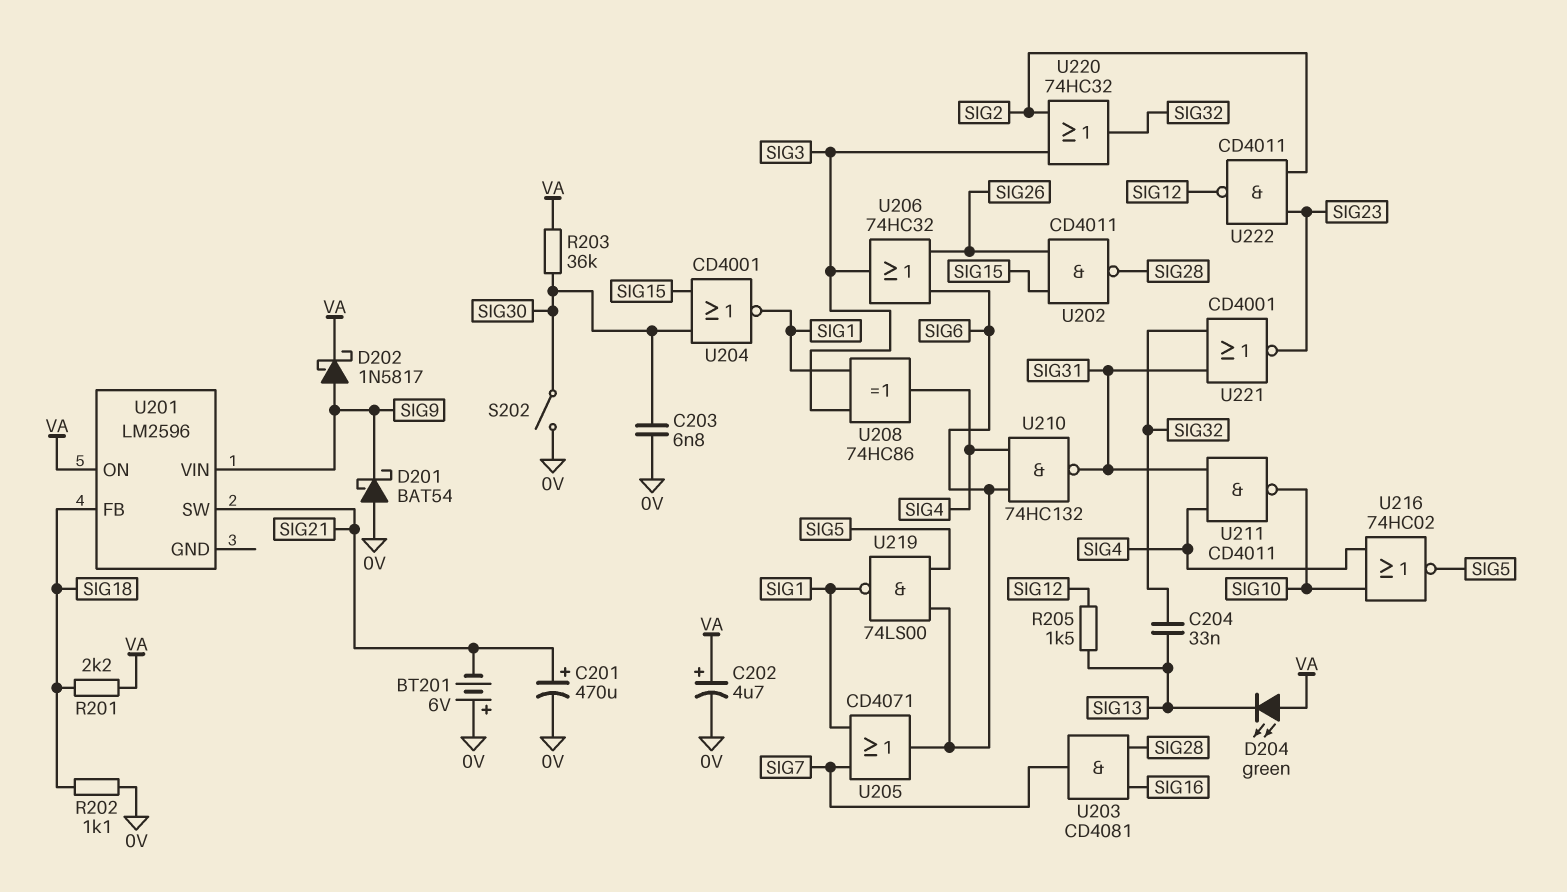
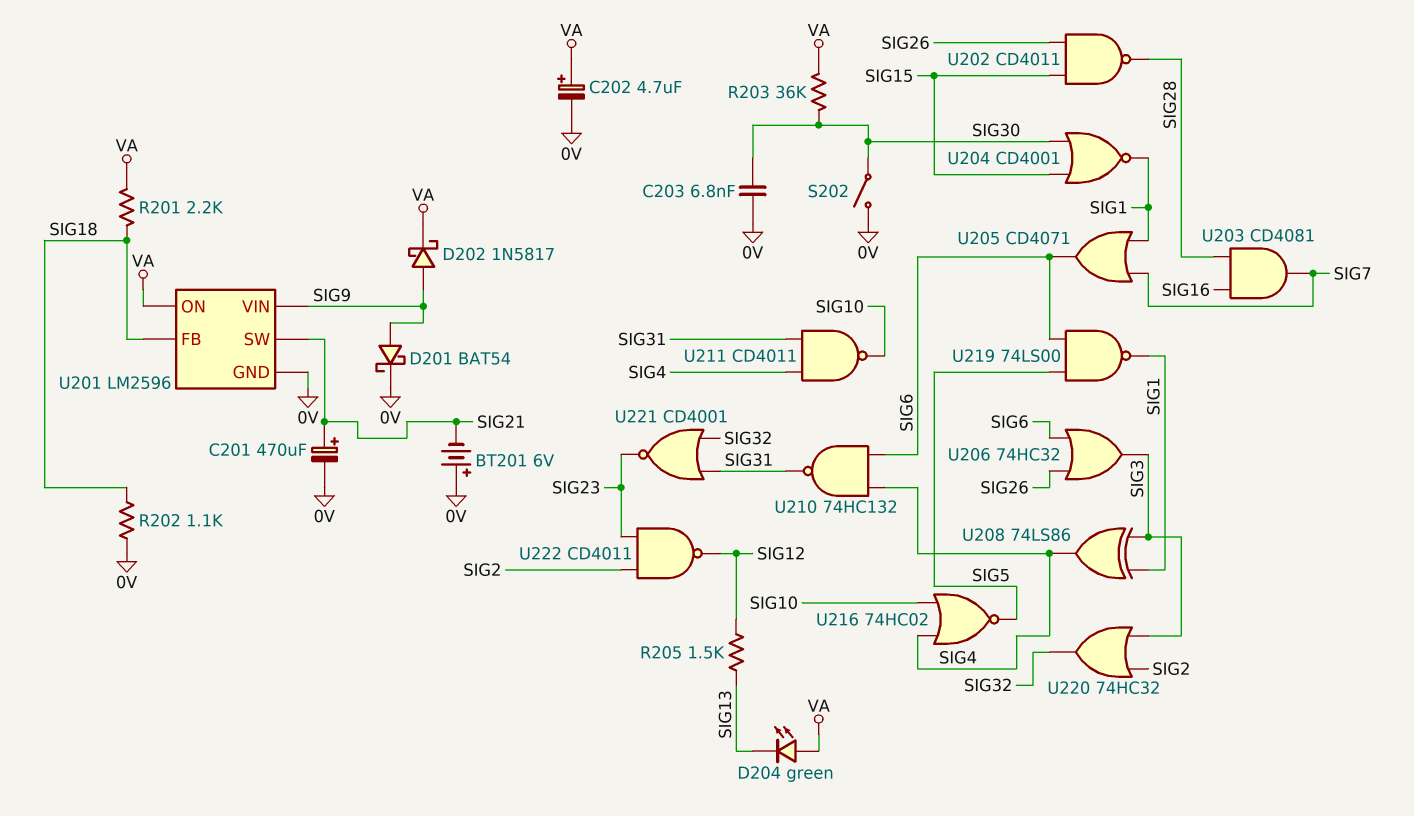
C204: 33nF (SIG13, SIG32) -> none
D201: schottky BAT54 (A 0V, K SIG9) -> schottky BAT54 (A SIG9, K 0V)
U201 pin GND: none -> 0V
U208: XOR 74HC86 (in SIG1, in SIG3, out SIG4) -> XOR 74LS86 (in SIG1, in SIG3, out SIG4)

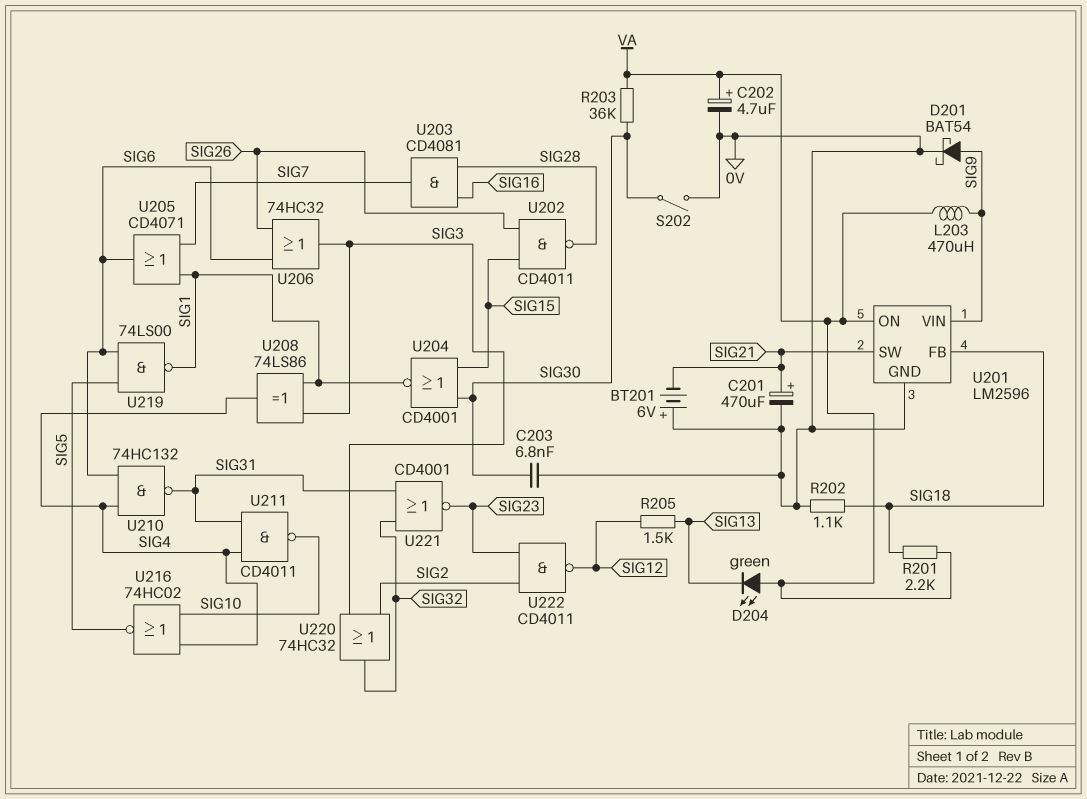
D202: schottky 1N5817 (A SIG9, K VA) -> none
L203: none -> 470uH (SIG9, VA)

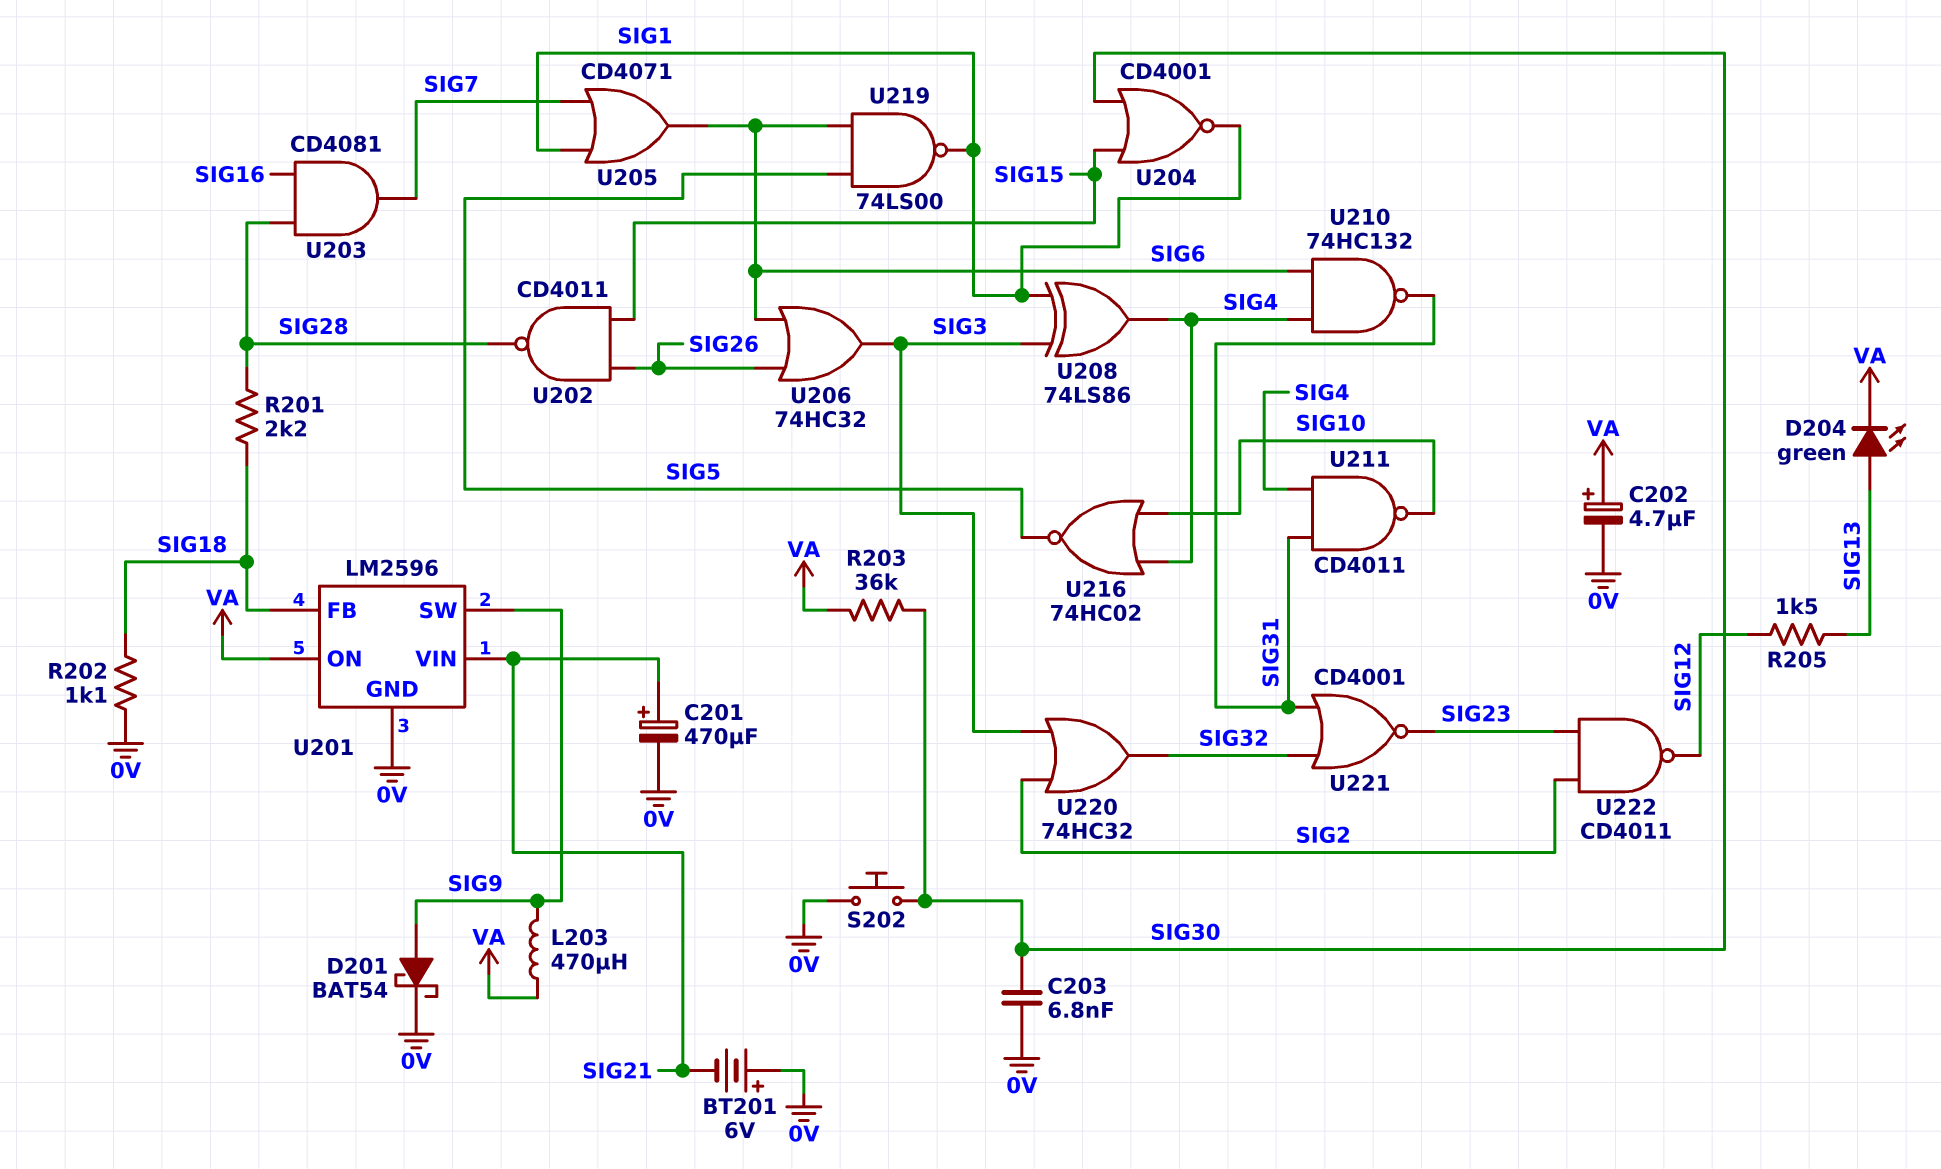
D204: LED green (A VA, K SIG13) -> LED green (A SIG13, K VA)
R201: 2.2k (SIG18, VA) -> 2.2k (SIG18, SIG28)
S202: switch (0V, SIG30) -> button (0V, SIG30)
U201 pin SW: SIG21 -> SIG9
U201 pin VIN: SIG9 -> SIG21

